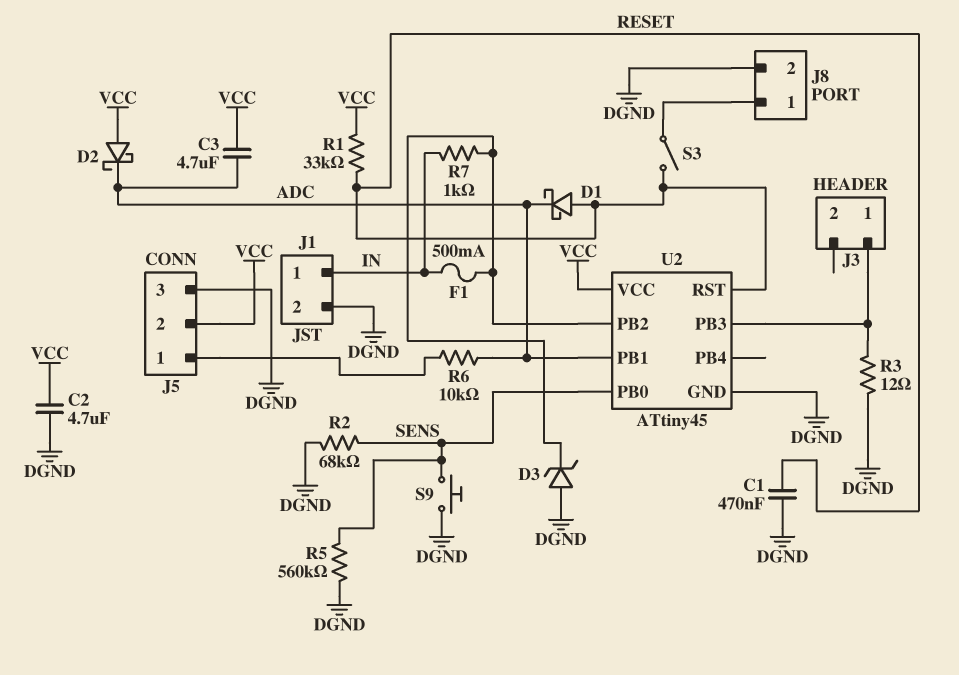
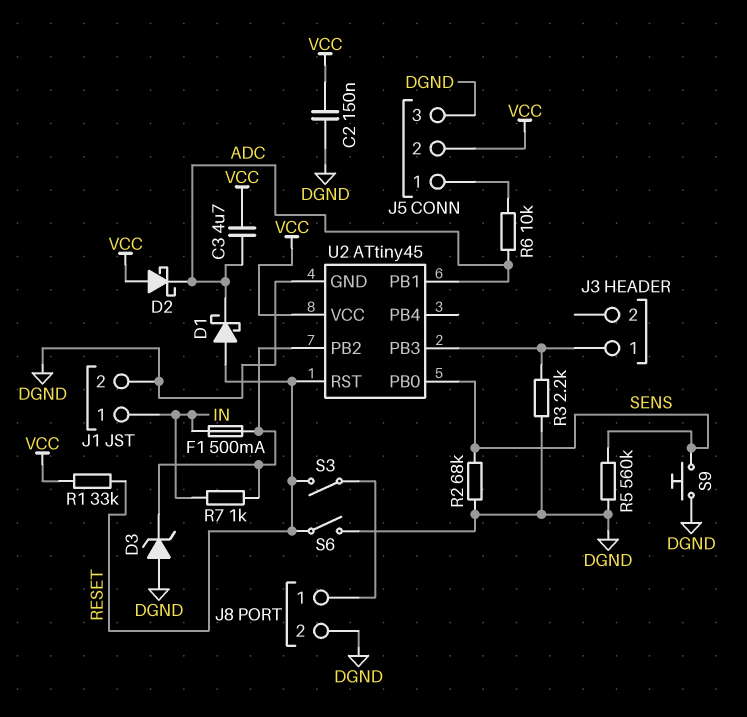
C1: 470nF (DGND, RESET) -> none
C2: 4.7uF (DGND, VCC) -> 150nF (DGND, VCC)
R3: 12 (DGND, J3/1) -> 2.2k (DGND, J3/1)
S6: none -> switch (DGND, RESET)

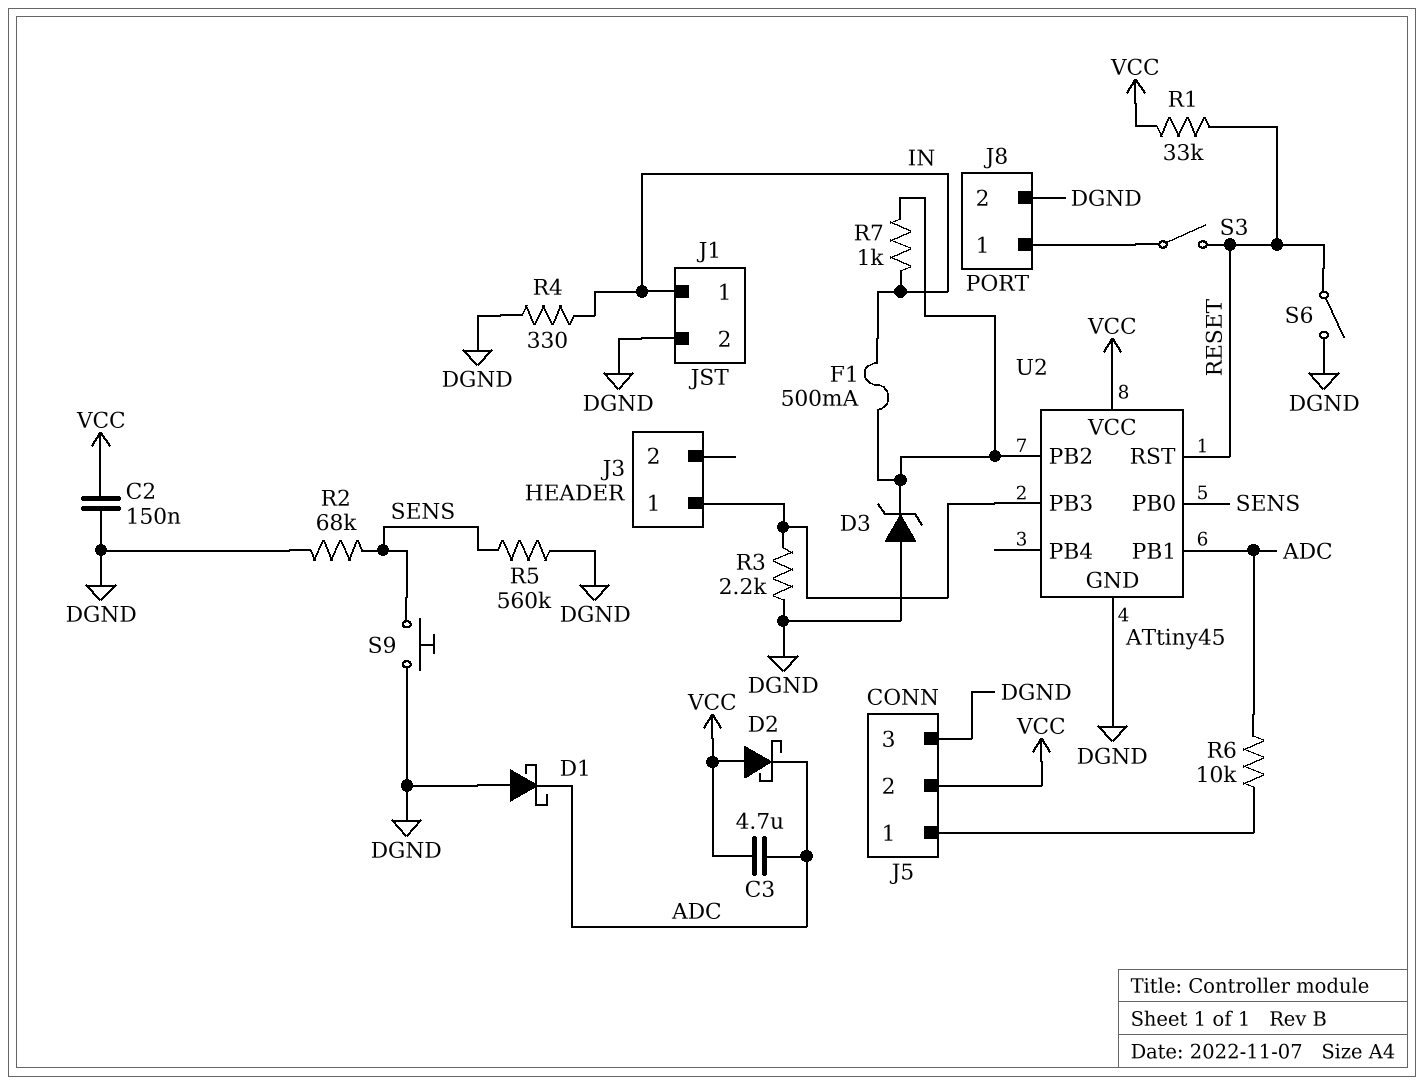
D1: schottky (A RESET, K ADC) -> schottky (A DGND, K ADC)
R4: none -> 330 (DGND, IN)

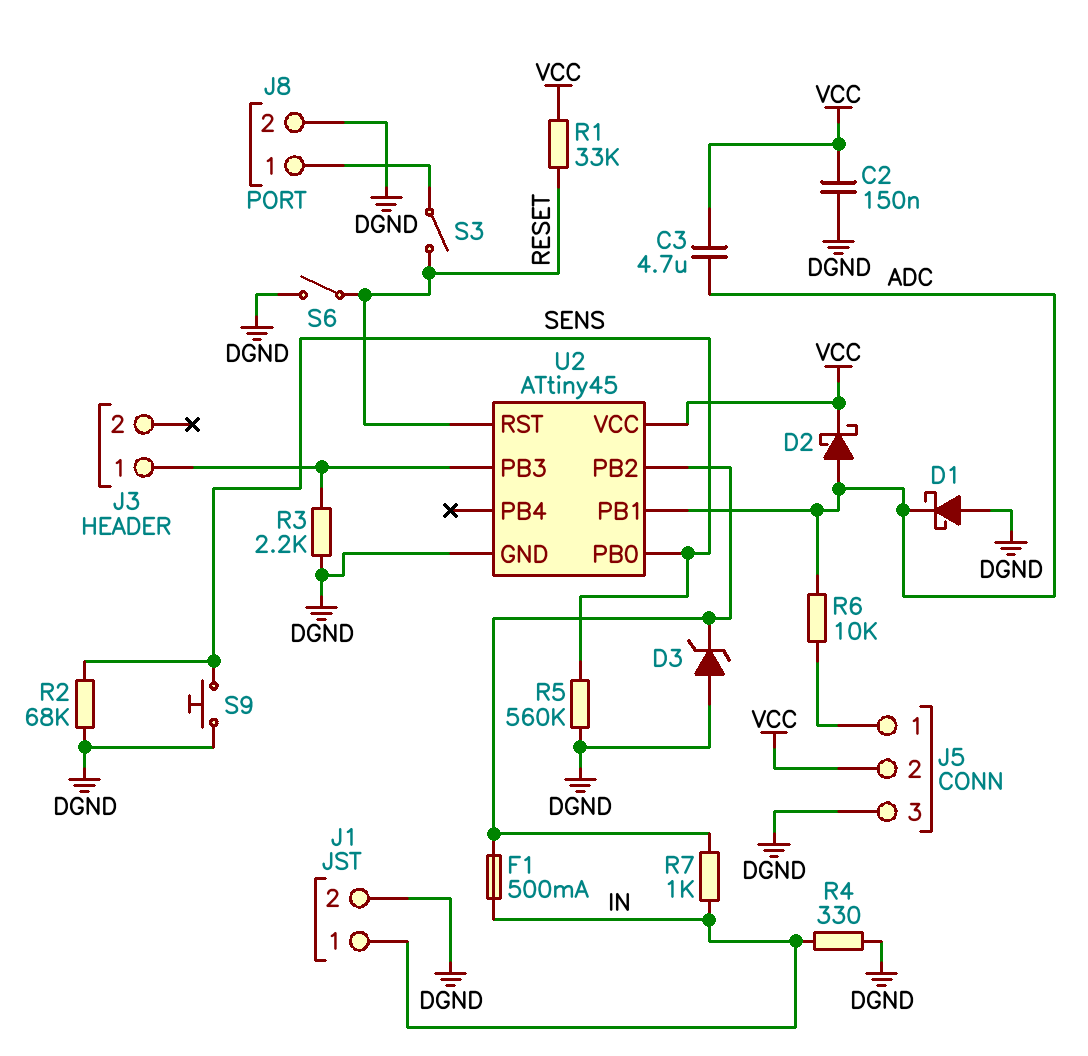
D2: schottky (A VCC, K ADC) -> schottky (A ADC, K VCC)

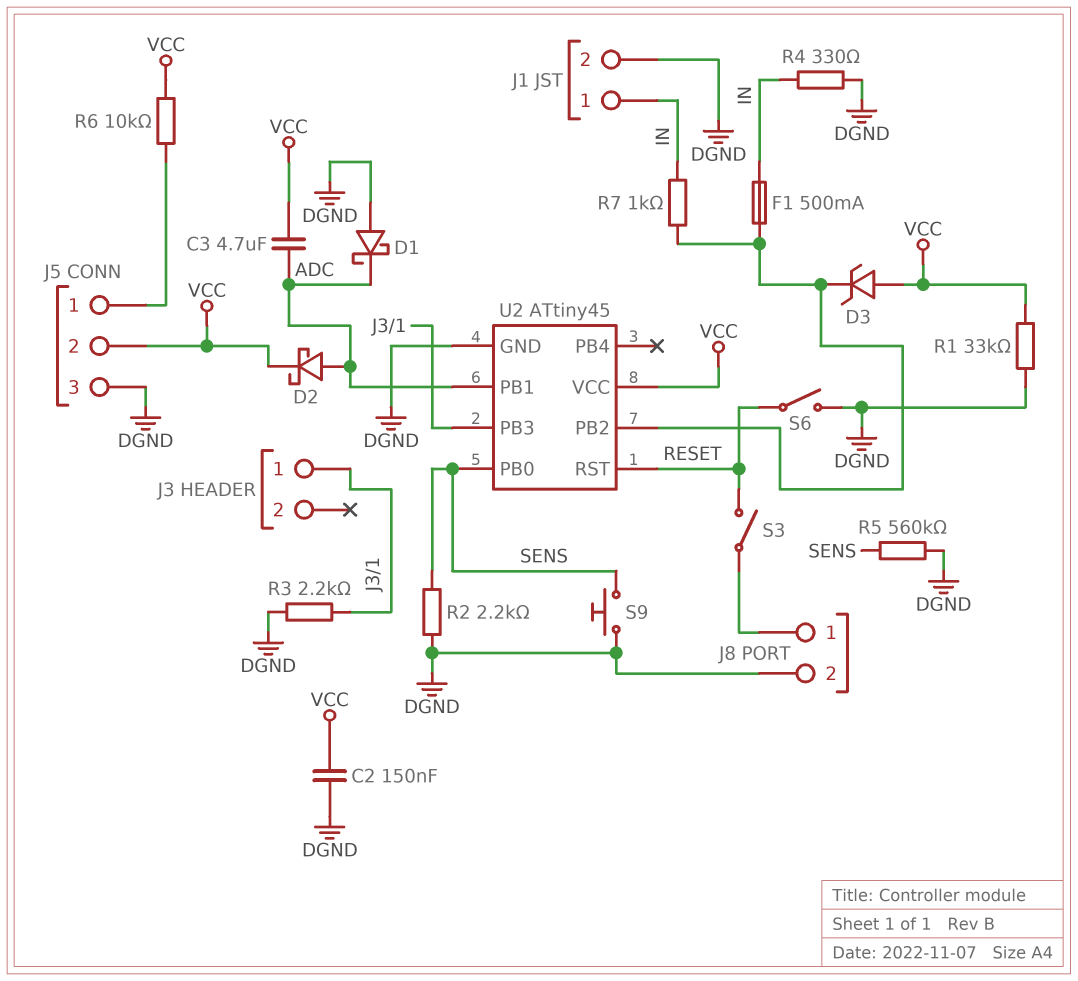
D3: zener (A DGND, K U2/PB2) -> zener (A VCC, K U2/PB2)
R1: 33k (RESET, VCC) -> 33k (DGND, VCC)
R2: 68k (DGND, SENS) -> 2.2k (DGND, SENS)
R6: 10k (ADC, J5/1) -> 10k (J5/1, VCC)

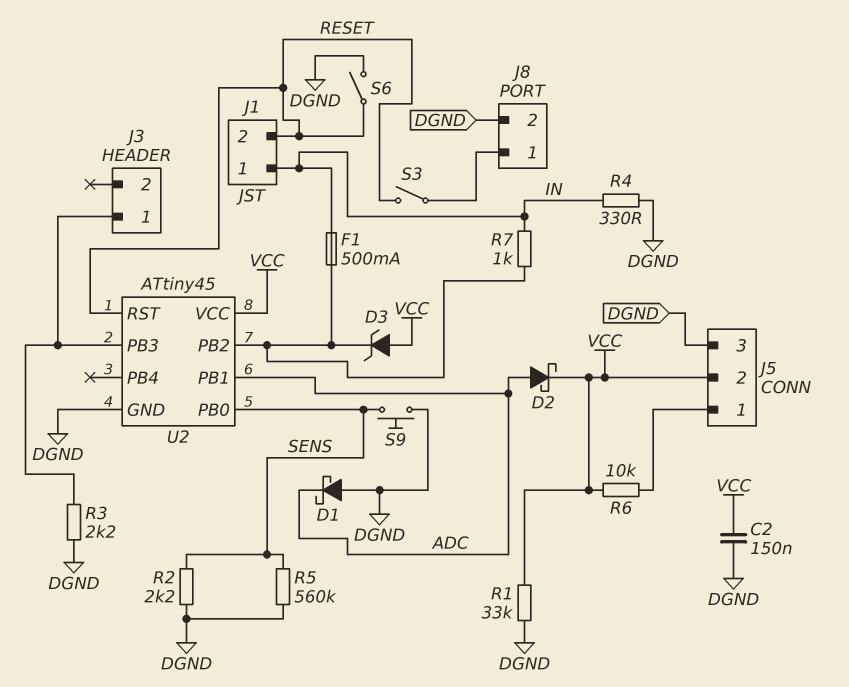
C3: 4.7uF (ADC, VCC) -> none
J1 pin 2: DGND -> RESET

